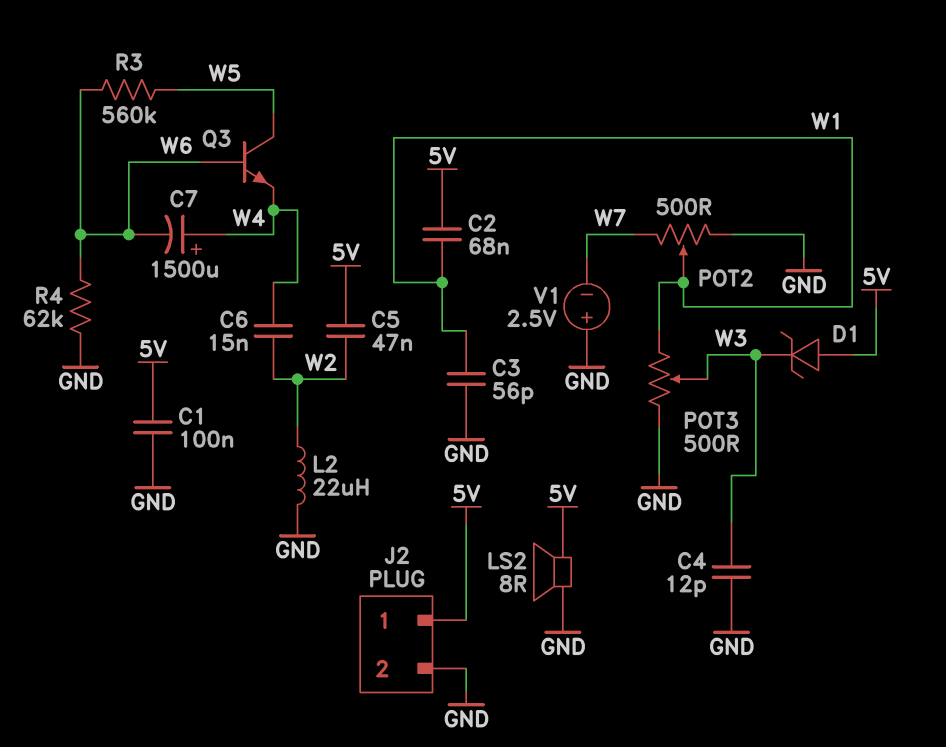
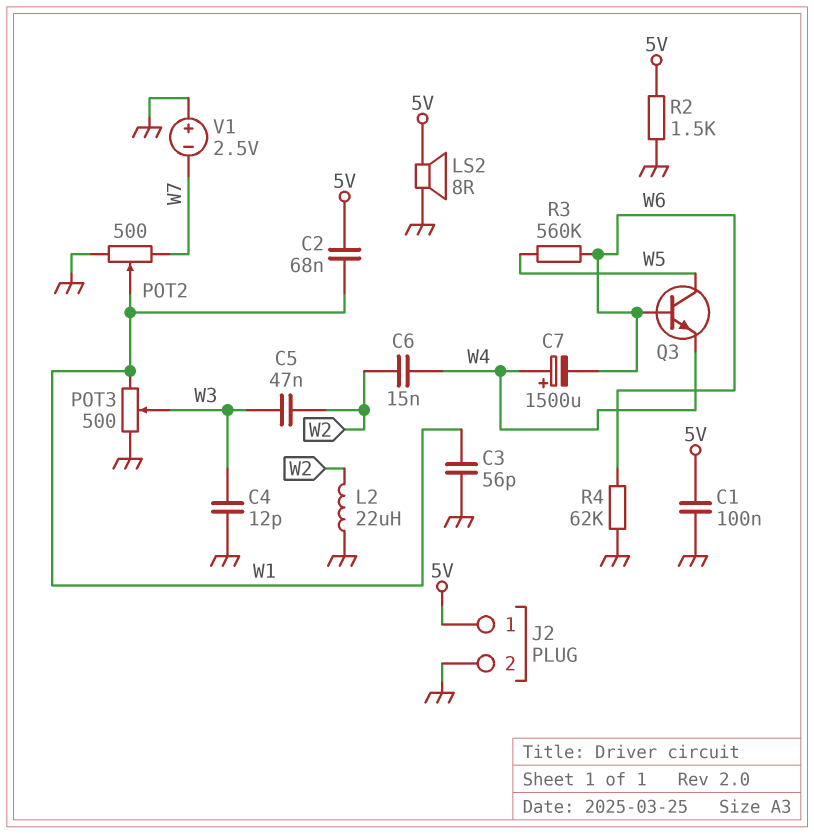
C5: 47nF (5V, W2) -> 47nF (W2, W3)
D1: zener (A 5V, K W3) -> none
R2: none -> 1.5k (5V, GND)

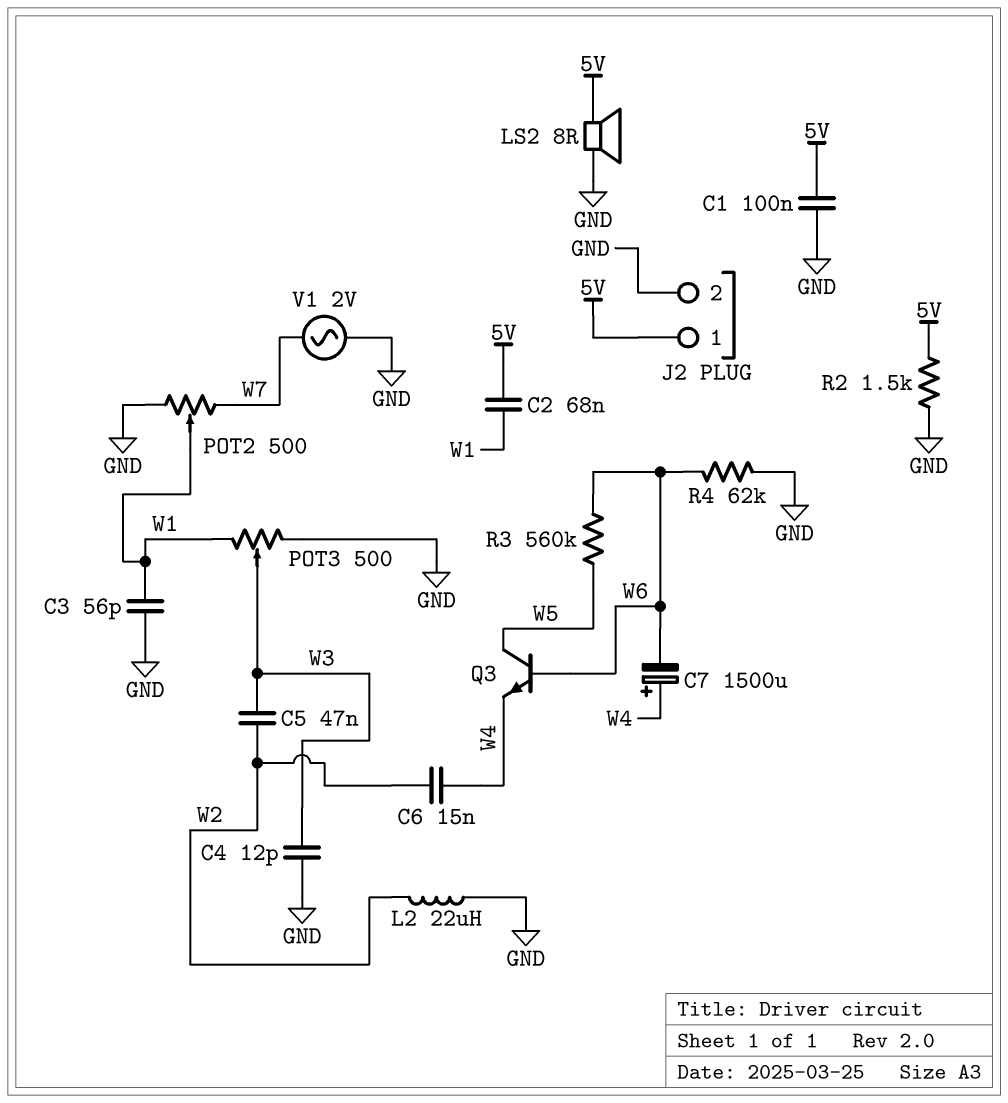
V1: 2.5V (plus GND, minus W7) -> AC 2V (GND, W7)

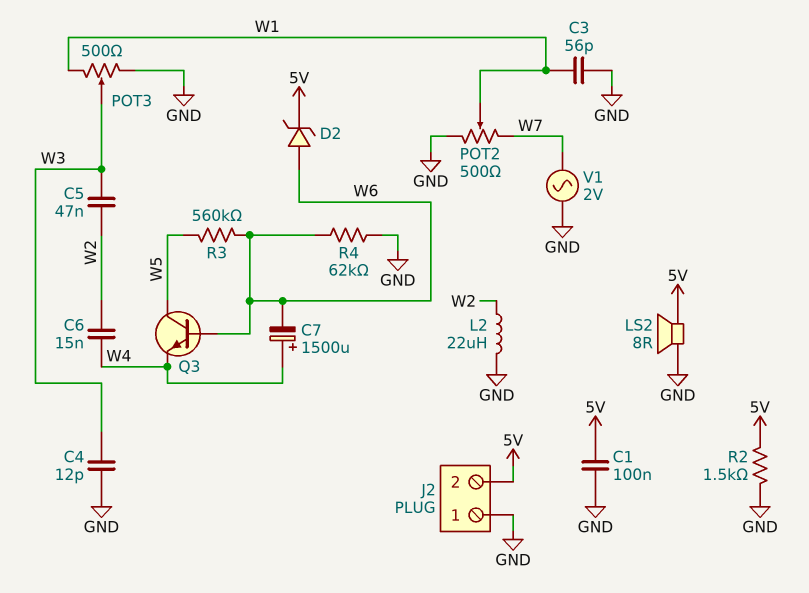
C2: 68nF (5V, W1) -> none
D2: none -> zener (A W6, K 5V)
J2 pin 1: 5V -> GND
J2 pin 2: GND -> 5V

